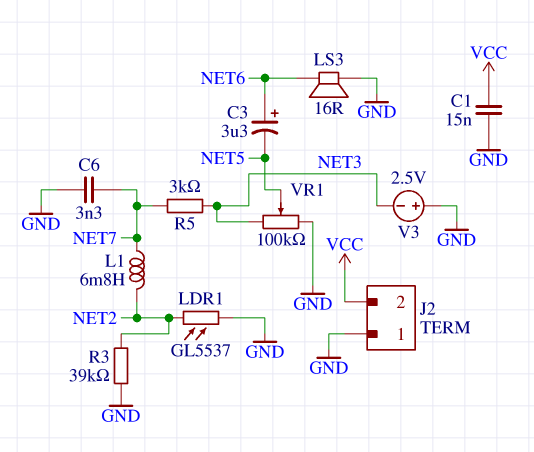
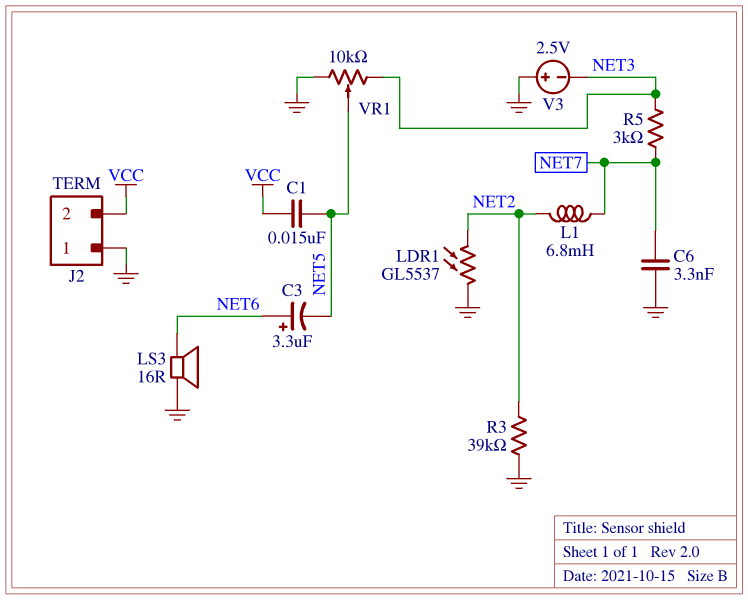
C1: 15nF (GND, VCC) -> 15nF (NET5, VCC)
VR1: 100k (GND, NET3, wiper NET5) -> 10k (GND, NET3, wiper NET5)

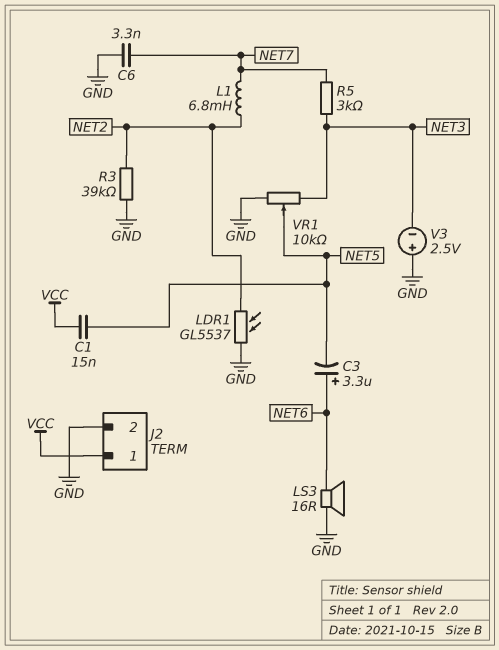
J2 pin 1: GND -> VCC
J2 pin 2: VCC -> GND

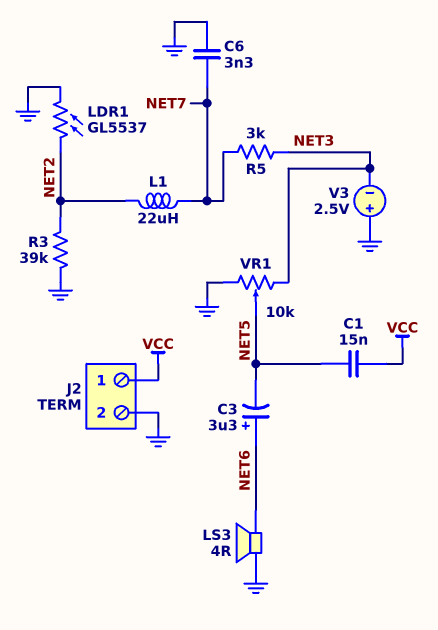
L1: 6.8mH (NET2, NET7) -> 22uH (NET2, NET7)
LS3: speaker 16R (GND, NET6) -> speaker 4R (GND, NET6)

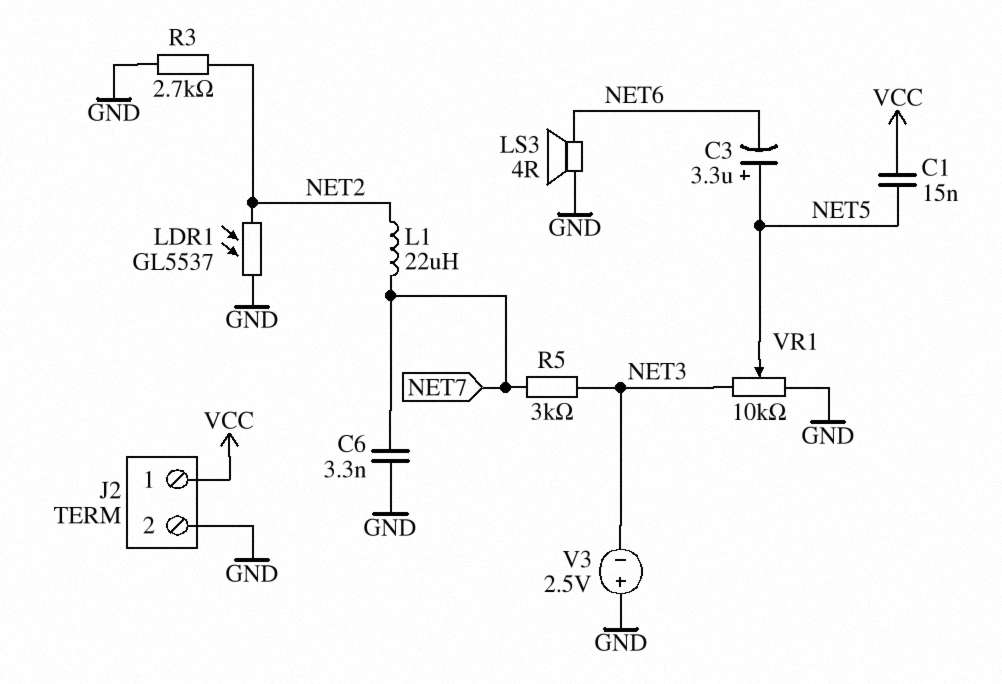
C3: 3.3uF (plus NET6, minus NET5) -> 3.3uF (plus NET5, minus NET6)
R3: 39k (GND, NET2) -> 2.7k (GND, NET2)

